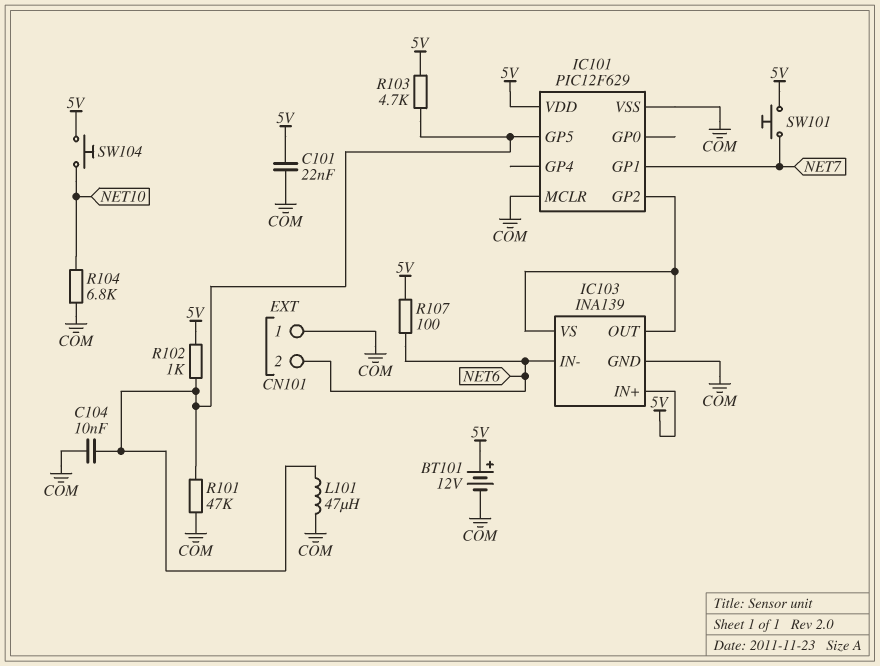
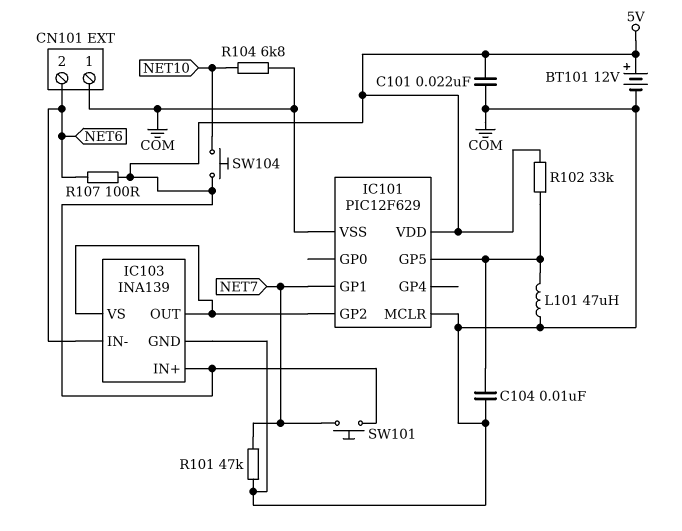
R101: 47k (COM, IC101/GP5) -> 47k (COM, NET7)
R102: 1k (5V, IC101/GP5) -> 33k (5V, IC101/GP5)
R103: 4.7k (5V, IC101/GP5) -> none

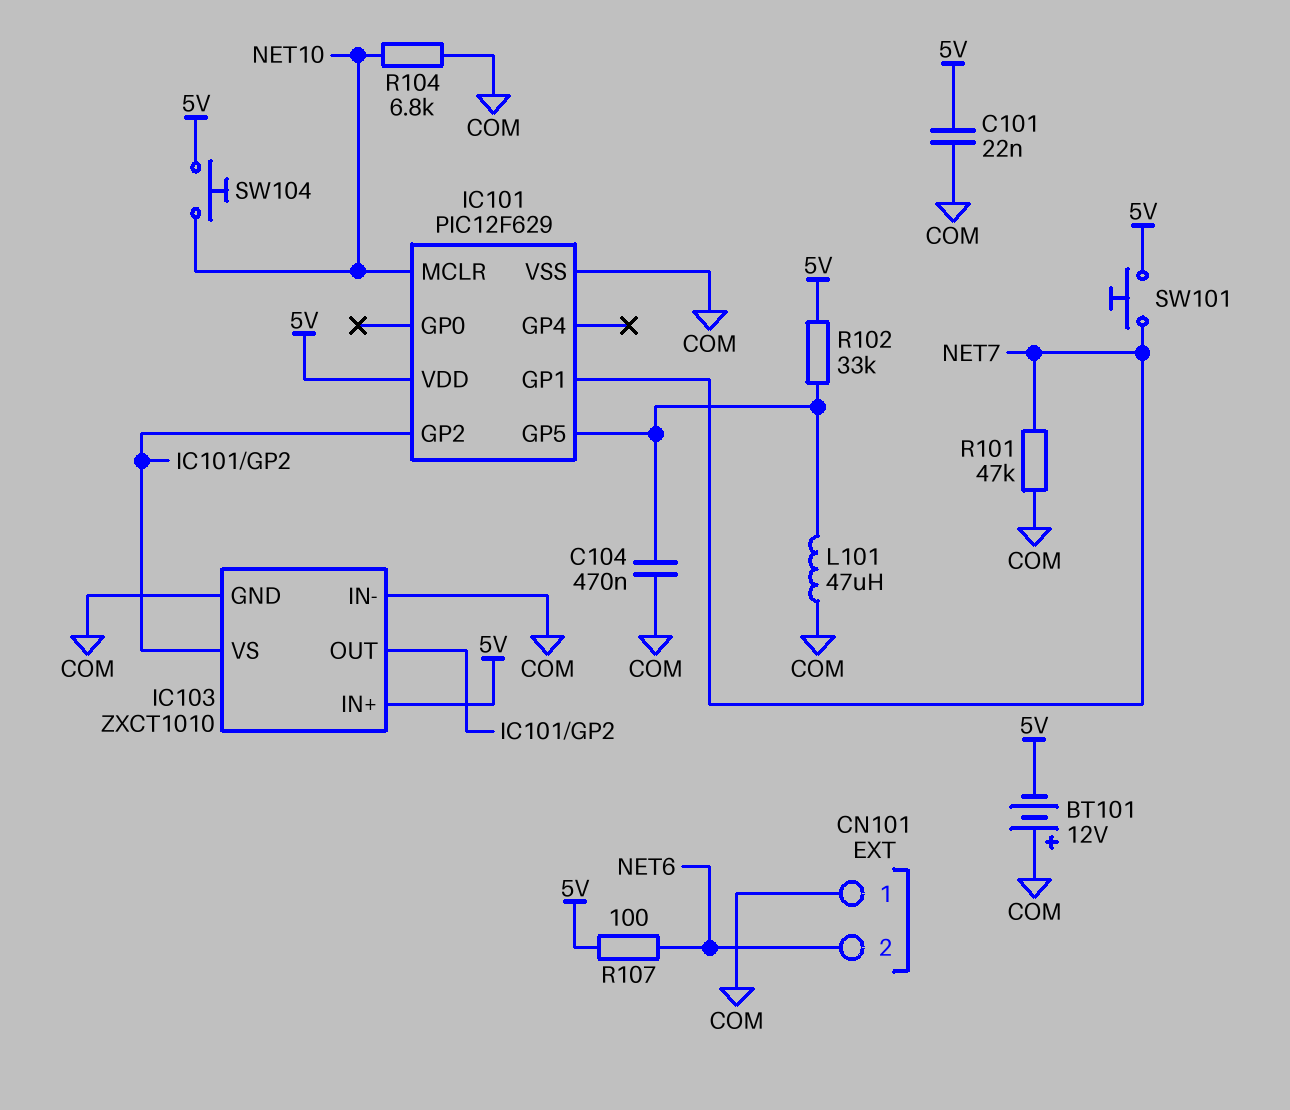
BT101: 12V (plus 5V, minus COM) -> 12V (plus COM, minus 5V)
C104: 10nF (COM, IC101/GP5) -> 470nF (COM, IC101/GP5)
IC101 pin MCLR: COM -> NET10
IC103: INA139 -> ZXCT1010
IC103 pin IN-: NET6 -> COM

